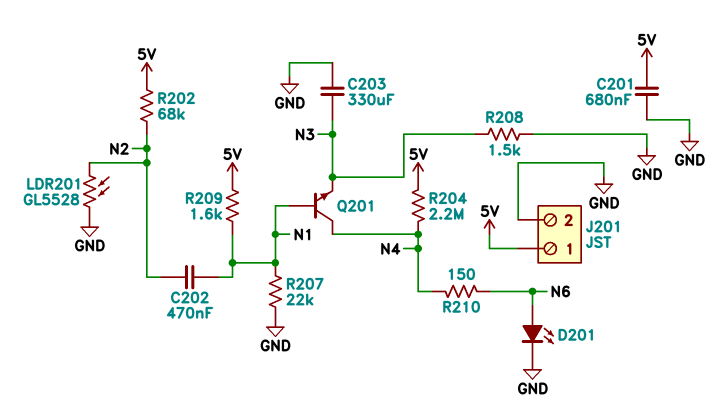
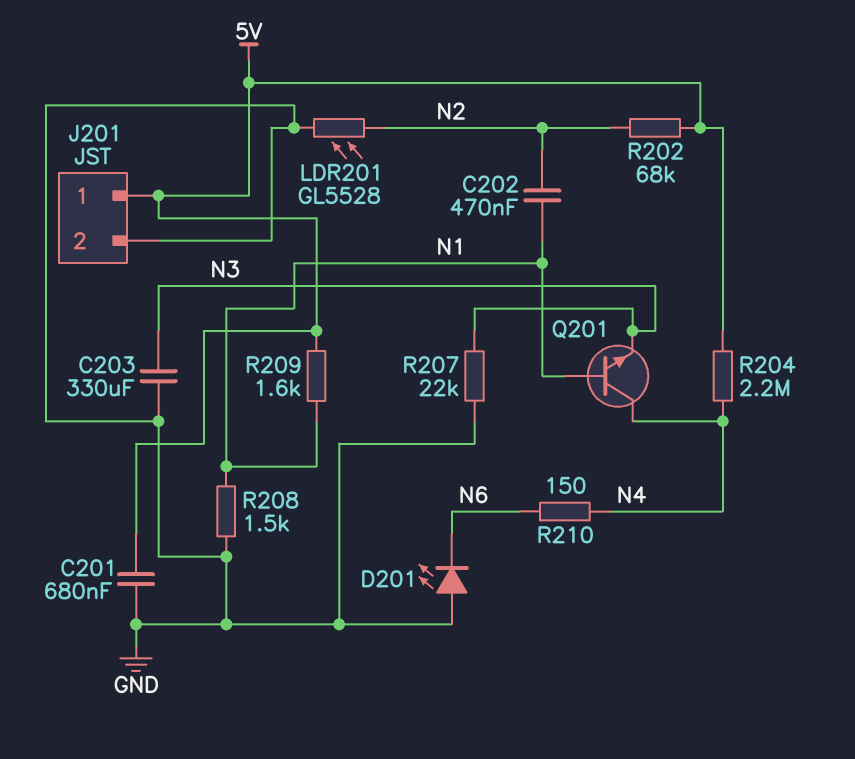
D201: LED (A N6, K GND) -> LED (A GND, K N6)
R207: 22k (GND, N1) -> 22k (GND, N3)
R208: 1.5k (GND, N3) -> 1.5k (GND, N1)

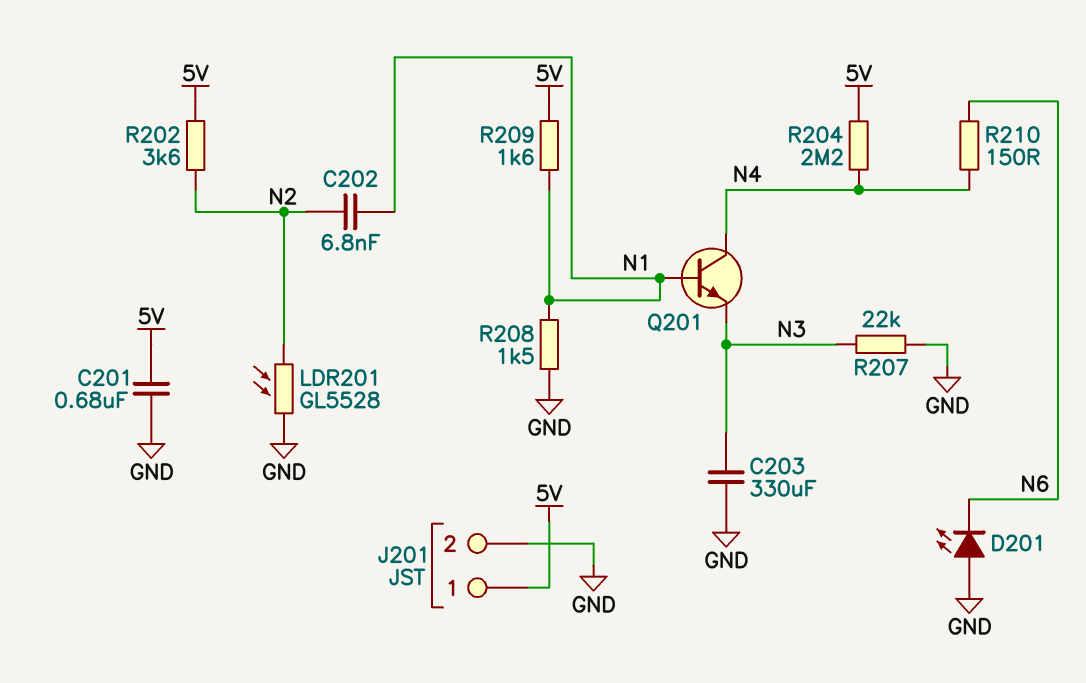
C202: 470nF (N1, N2) -> 6.8nF (N1, N2)
R202: 68k (5V, N2) -> 3.6k (5V, N2)

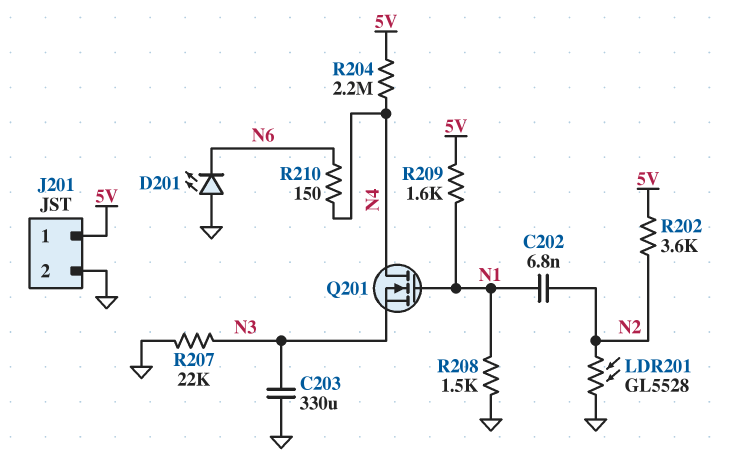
C201: 680nF (5V, GND) -> none
Q201: NPN (B N1, C N4, E N3) -> NMOS (G N1, D N4, S N3)

